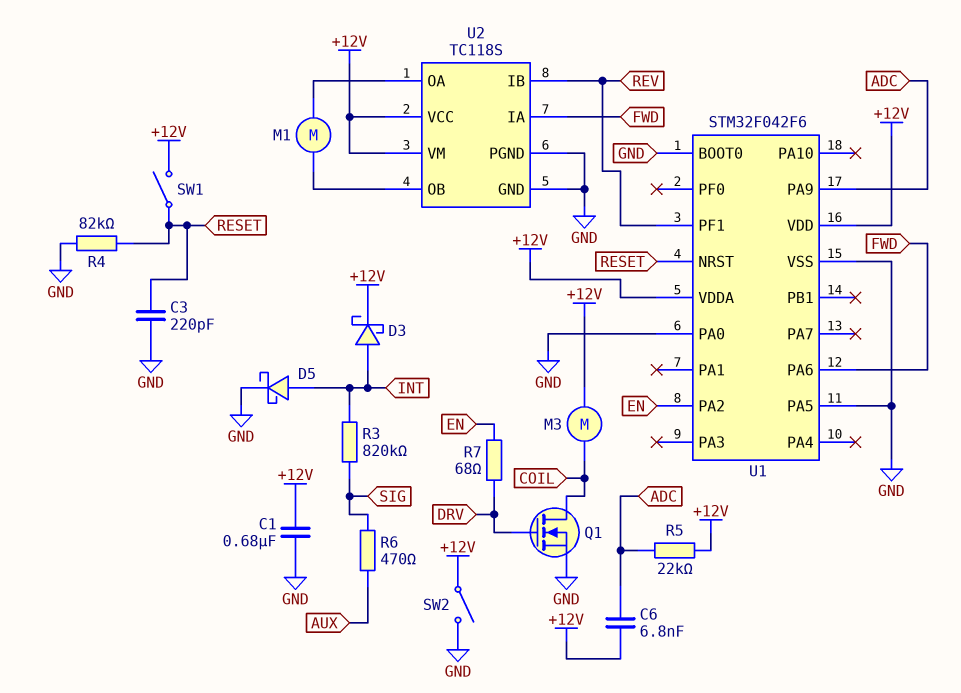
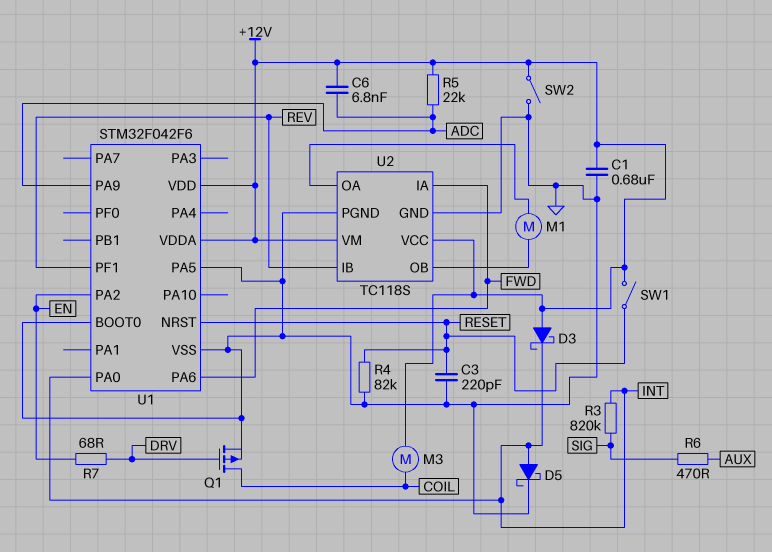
D3: schottky (A INT, K +12V) -> schottky (A +12V, K INT)
Q1: NMOS (G DRV, D COIL, S GND) -> PMOS (G DRV, D COIL, S GND)
U1 pin PA0: GND -> INT

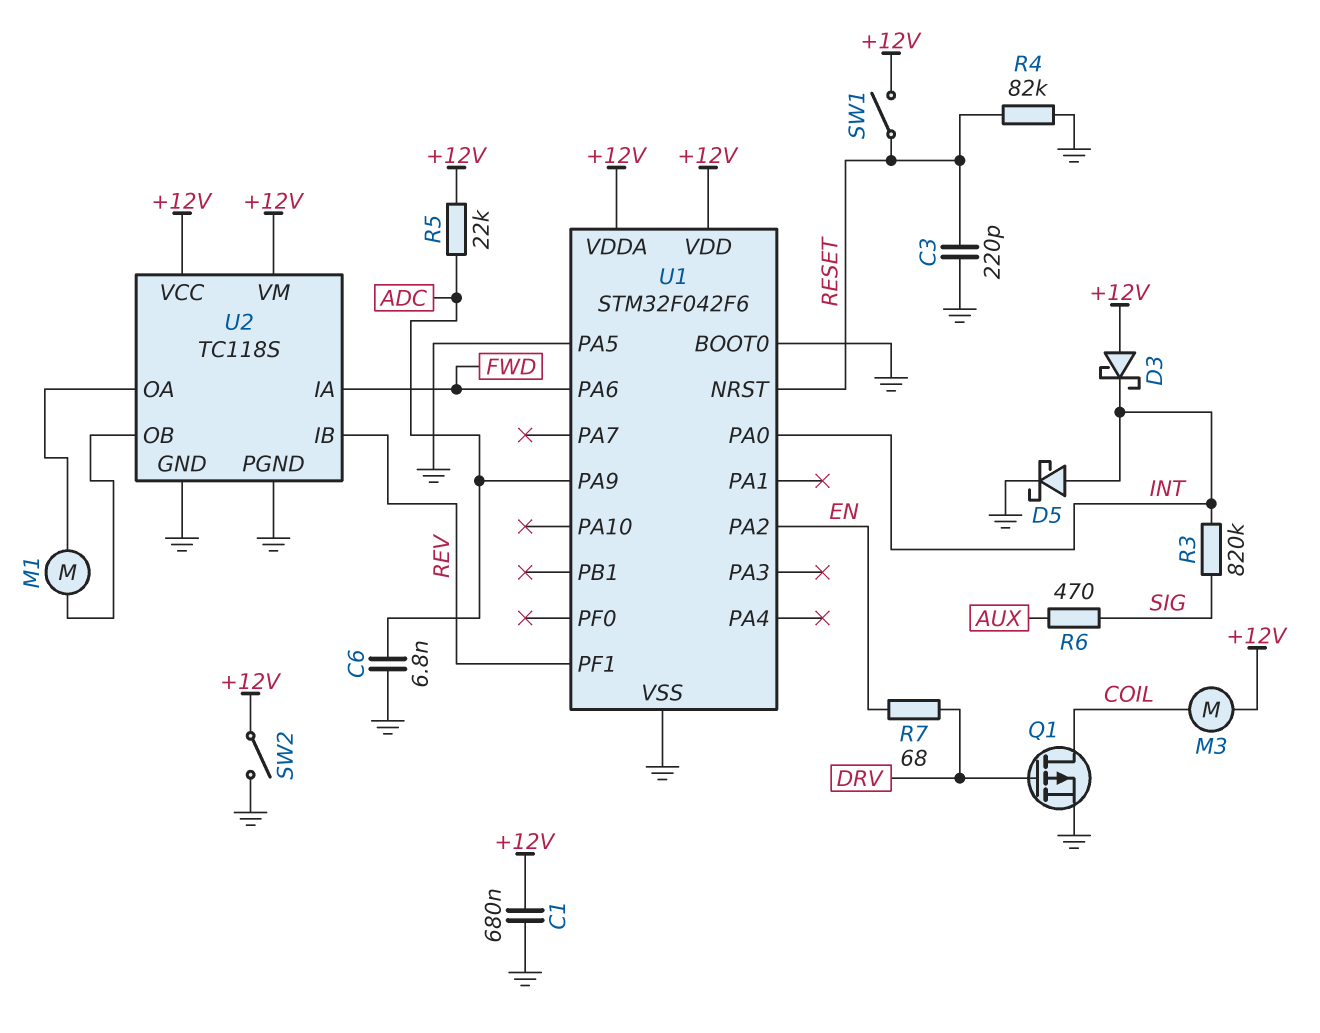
C6: 6.8nF (+12V, ADC) -> 6.8nF (ADC, GND)

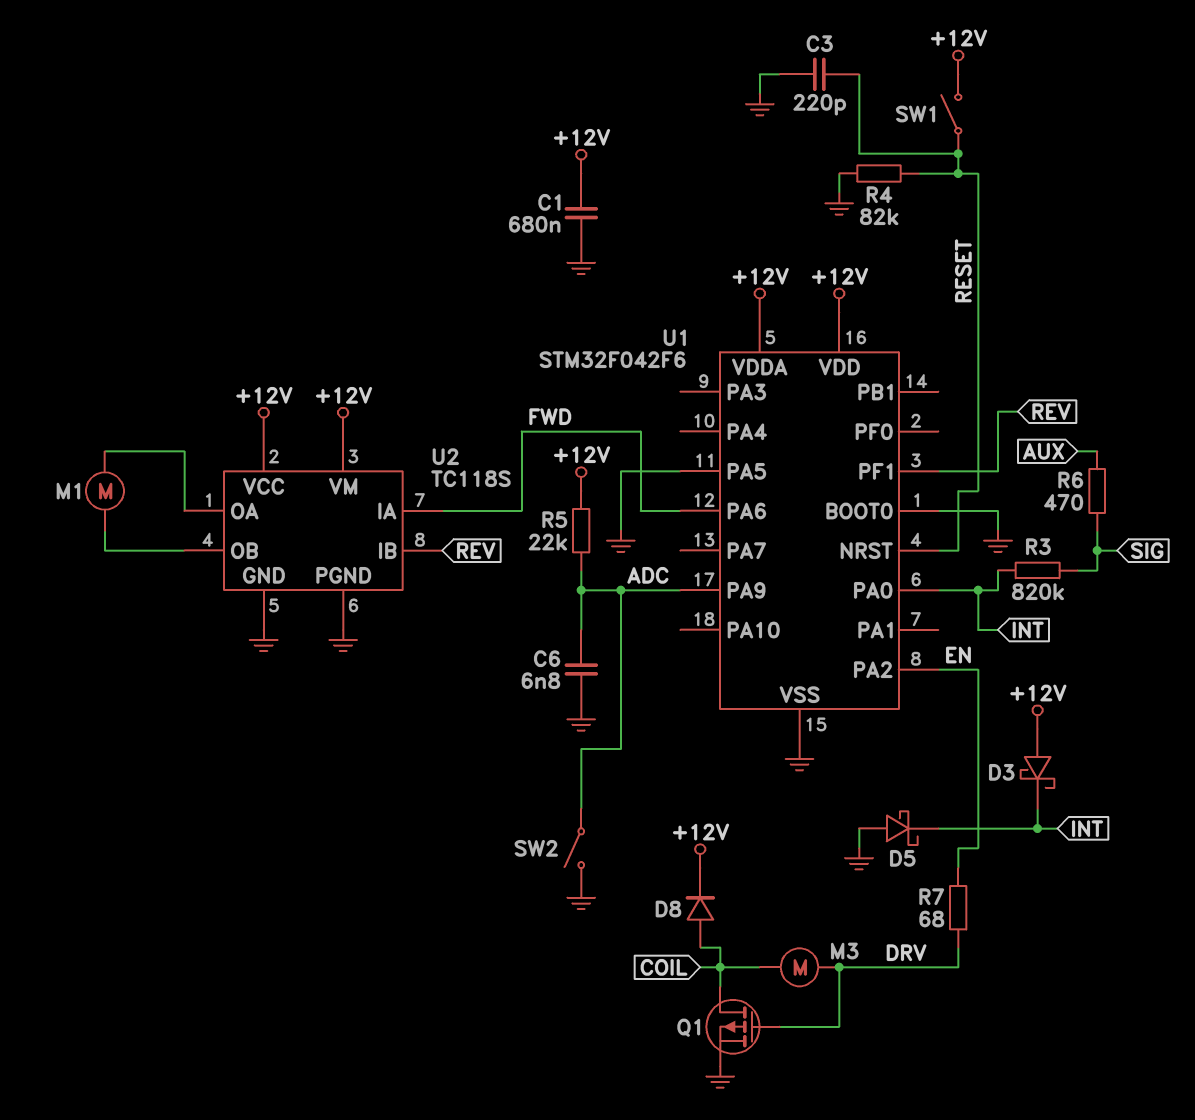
D5: schottky (A INT, K GND) -> schottky (A GND, K INT)
D8: none -> diode (A COIL, K +12V)
M3: motor (+12V, COIL) -> motor (COIL, DRV)
SW2: switch (+12V, GND) -> switch (ADC, GND)

